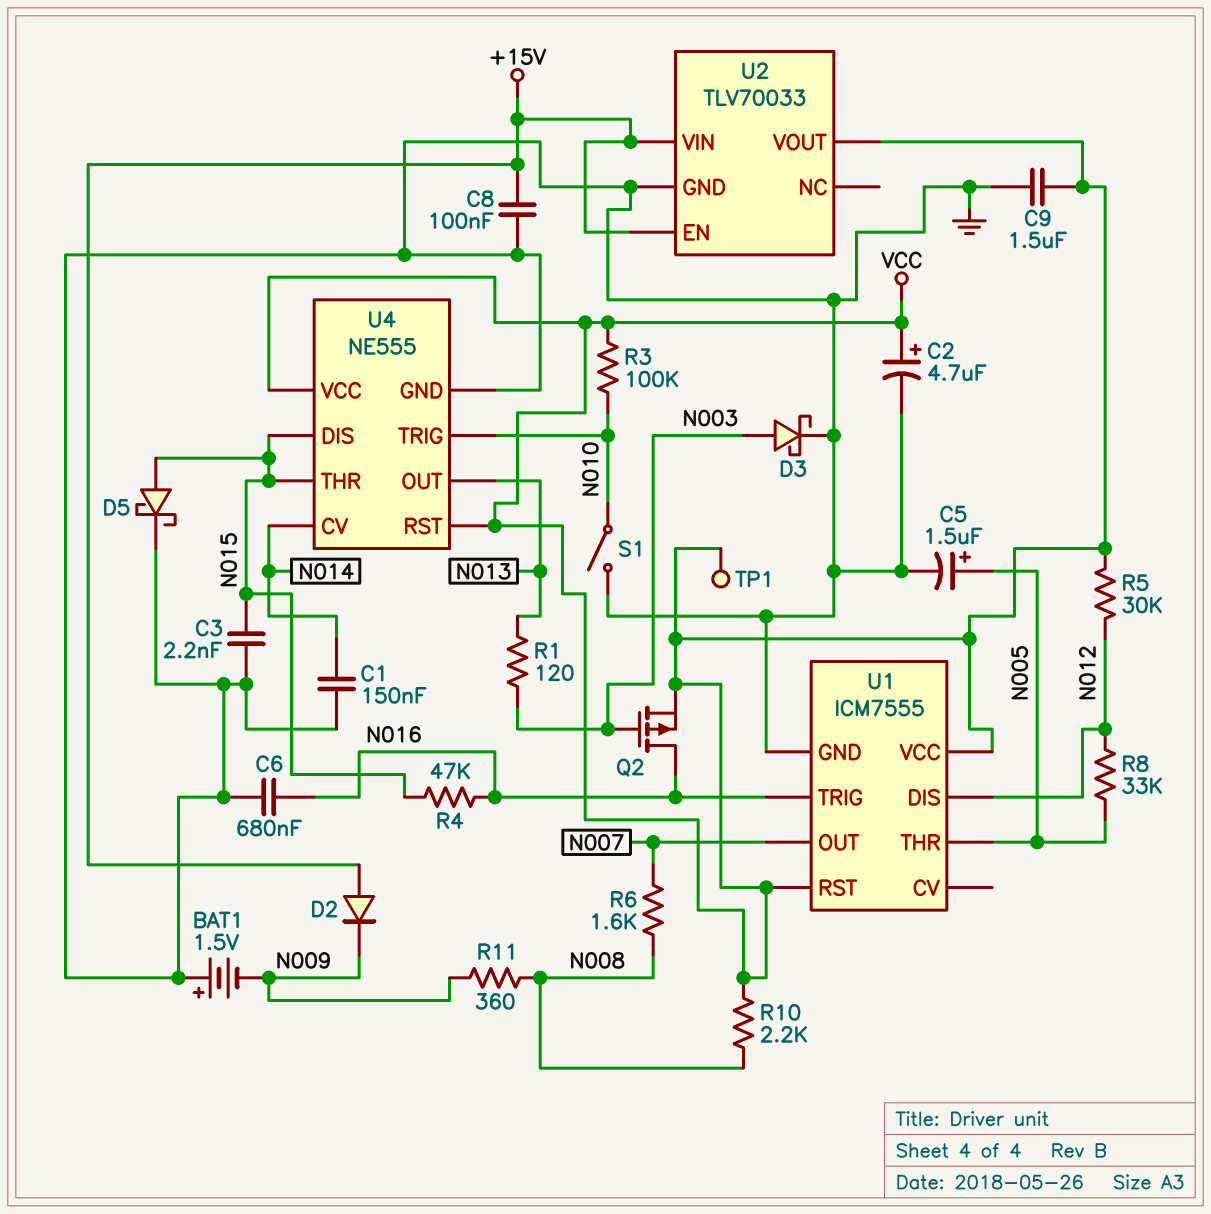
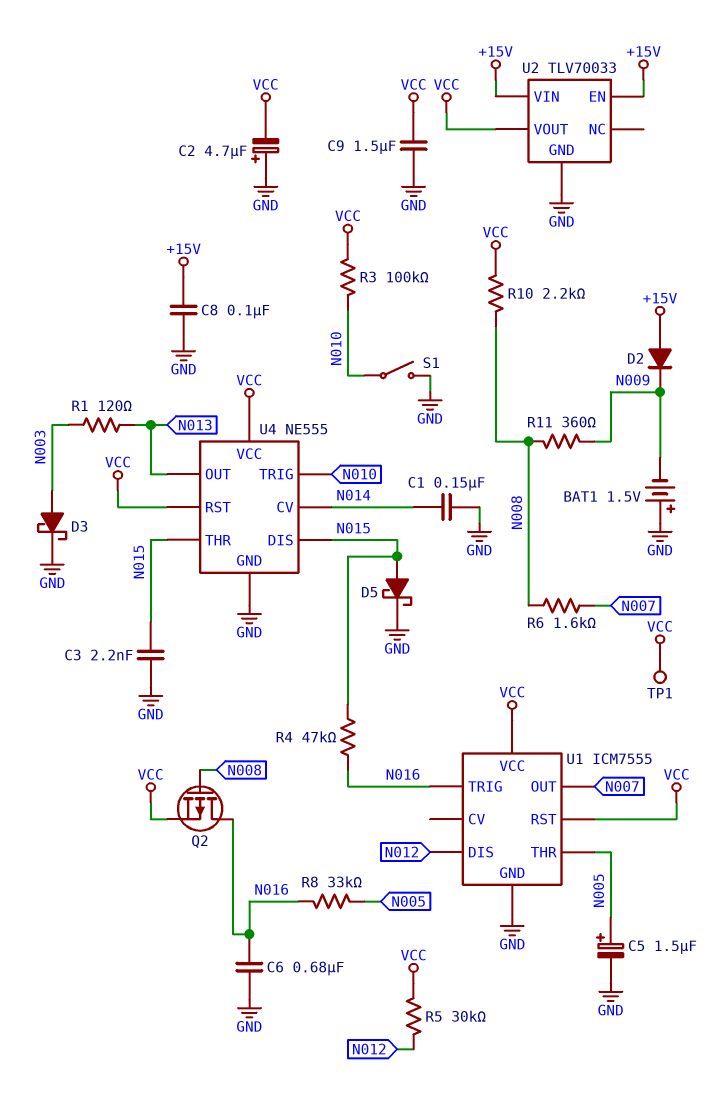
C2: 4.7uF (plus VCC, minus GND) -> 4.7uF (plus GND, minus VCC)
Q2: PMOS (G N003, D N016, S VCC) -> PMOS (G N008, D N016, S VCC)
R8: 33k (N005, N012) -> 33k (N005, N016)

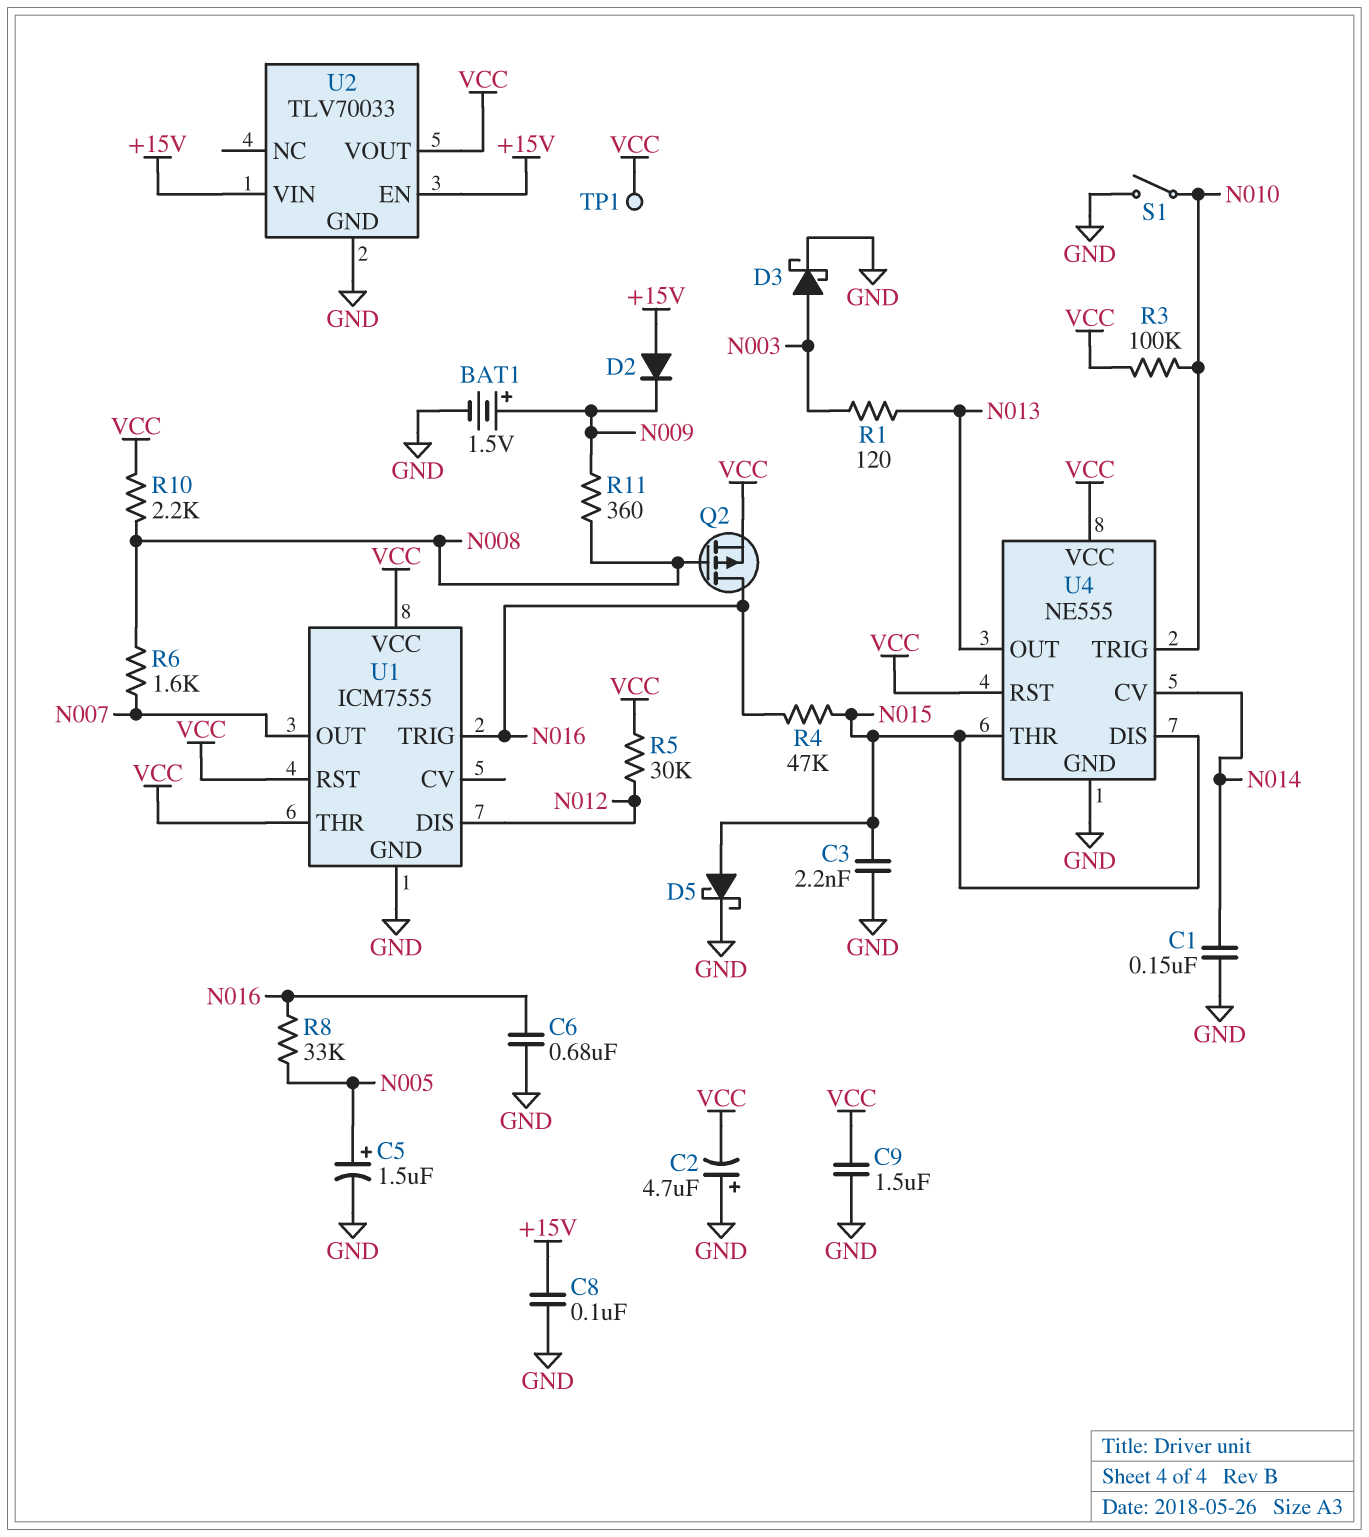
BAT1: 1.5V (plus GND, minus N009) -> 1.5V (plus N009, minus GND)
U1 pin THR: N005 -> VCC

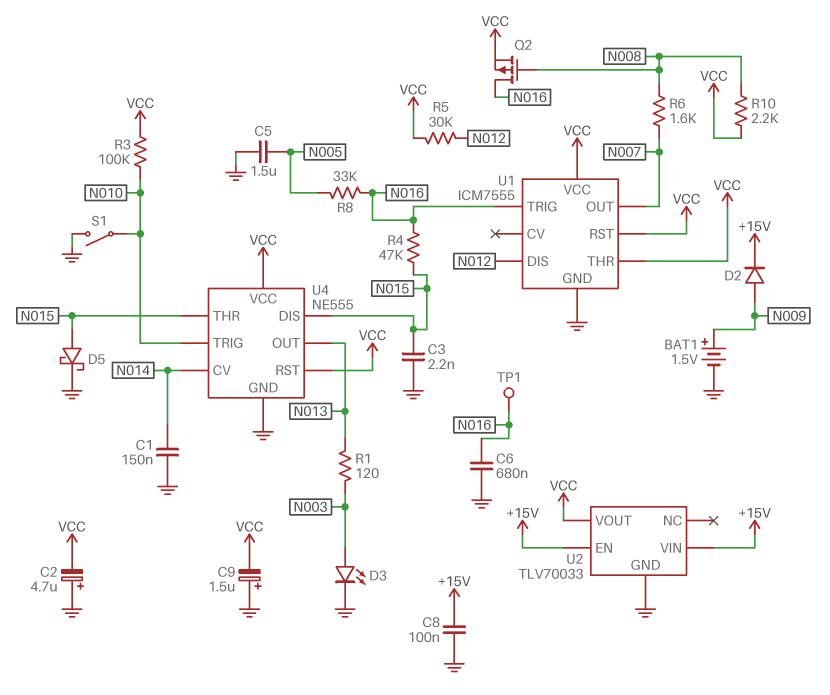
C5: 1.5uF (plus N005, minus GND) -> 1.5uF (GND, N005)
C9: 1.5uF (GND, VCC) -> 1.5uF (plus GND, minus VCC)
D2: diode (A +15V, K N009) -> diode (A N009, K +15V)
D3: schottky (A N003, K GND) -> LED (A N003, K GND)
R11: 360 (N008, N009) -> none
TP1: test point (VCC) -> test point (N016)

